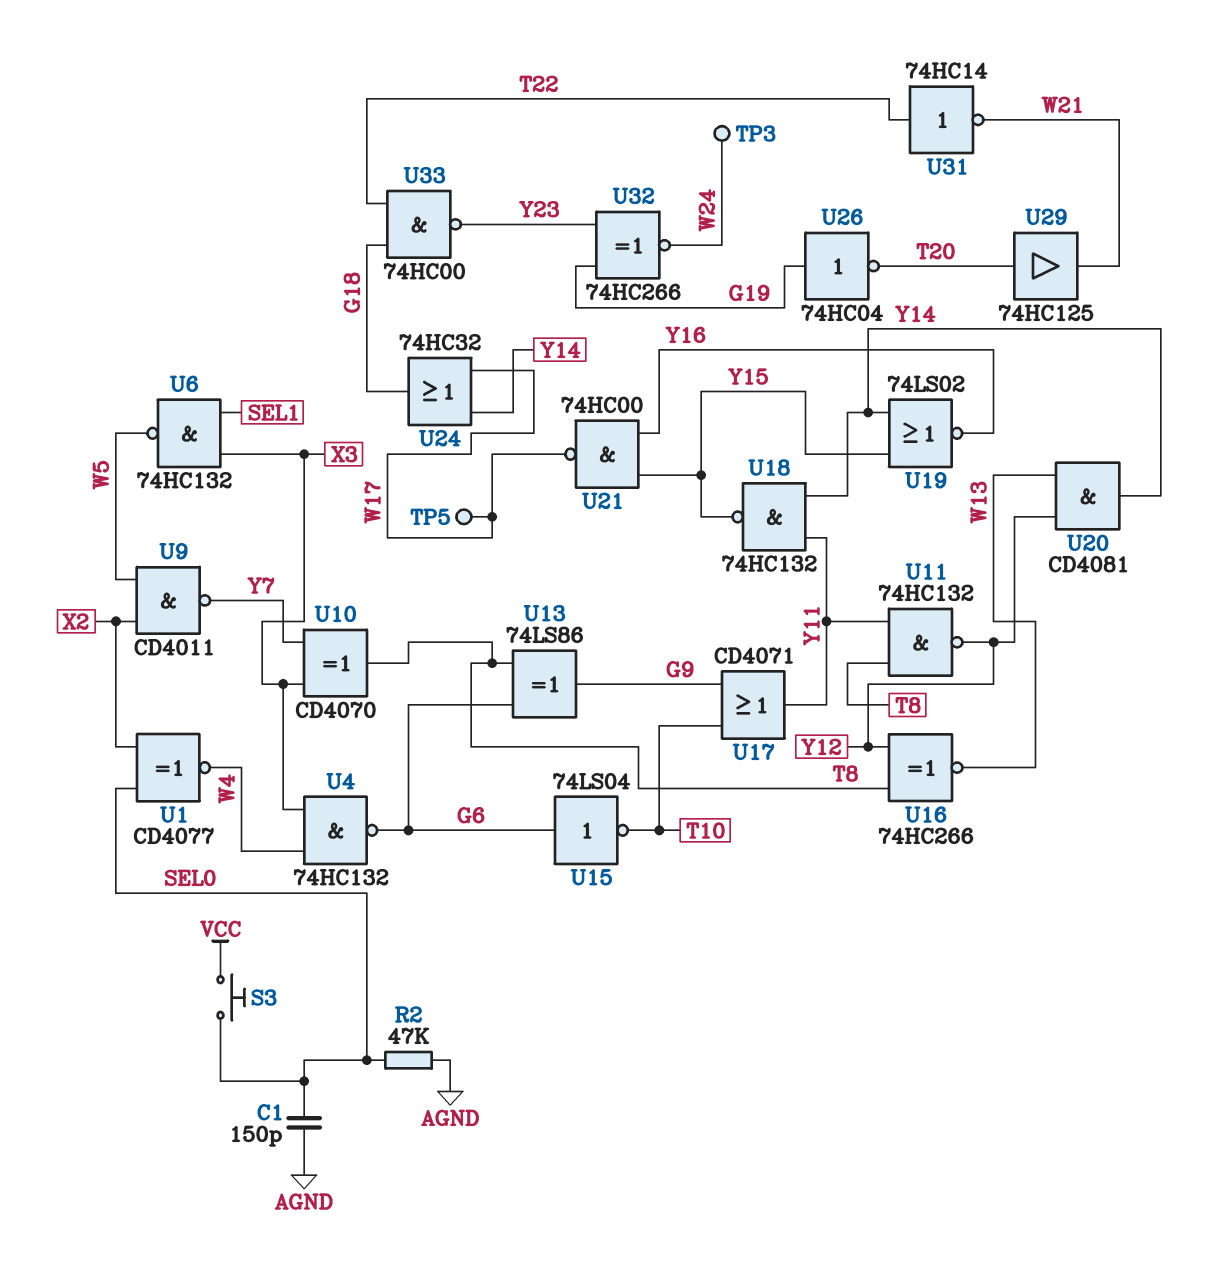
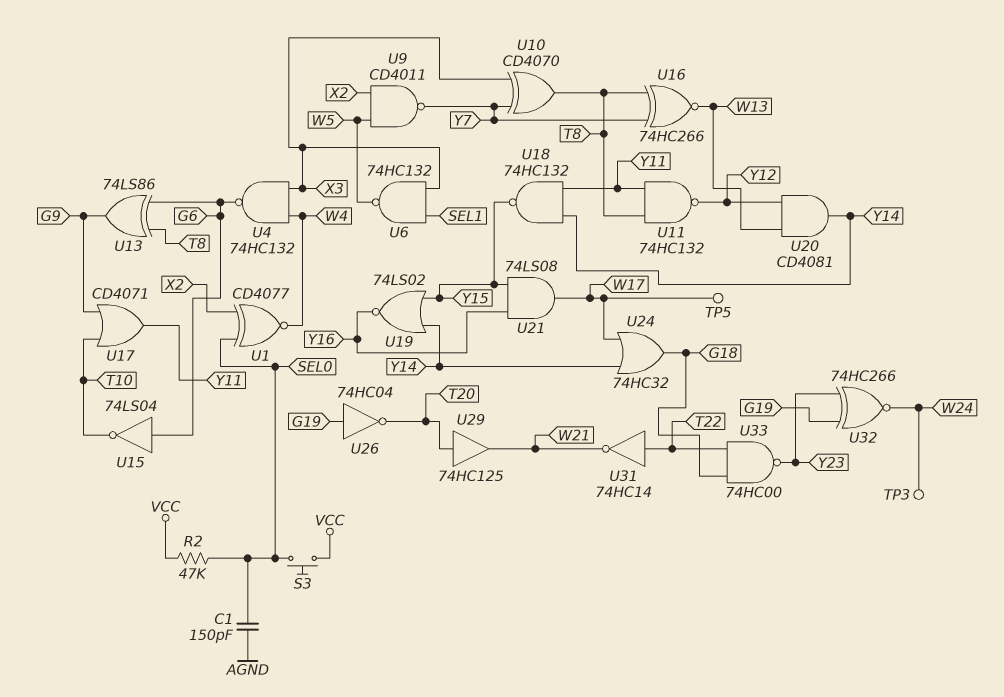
R2: 47k (AGND, SEL0) -> 47k (SEL0, VCC)
U16: XNOR 74HC266 (in T8, in Y12, out W13) -> XNOR 74HC266 (in T8, in Y7, out W13)
U21: NAND 74HC00 (in Y15, in Y16, out W17) -> AND 74LS08 (in Y15, in Y16, out W17)

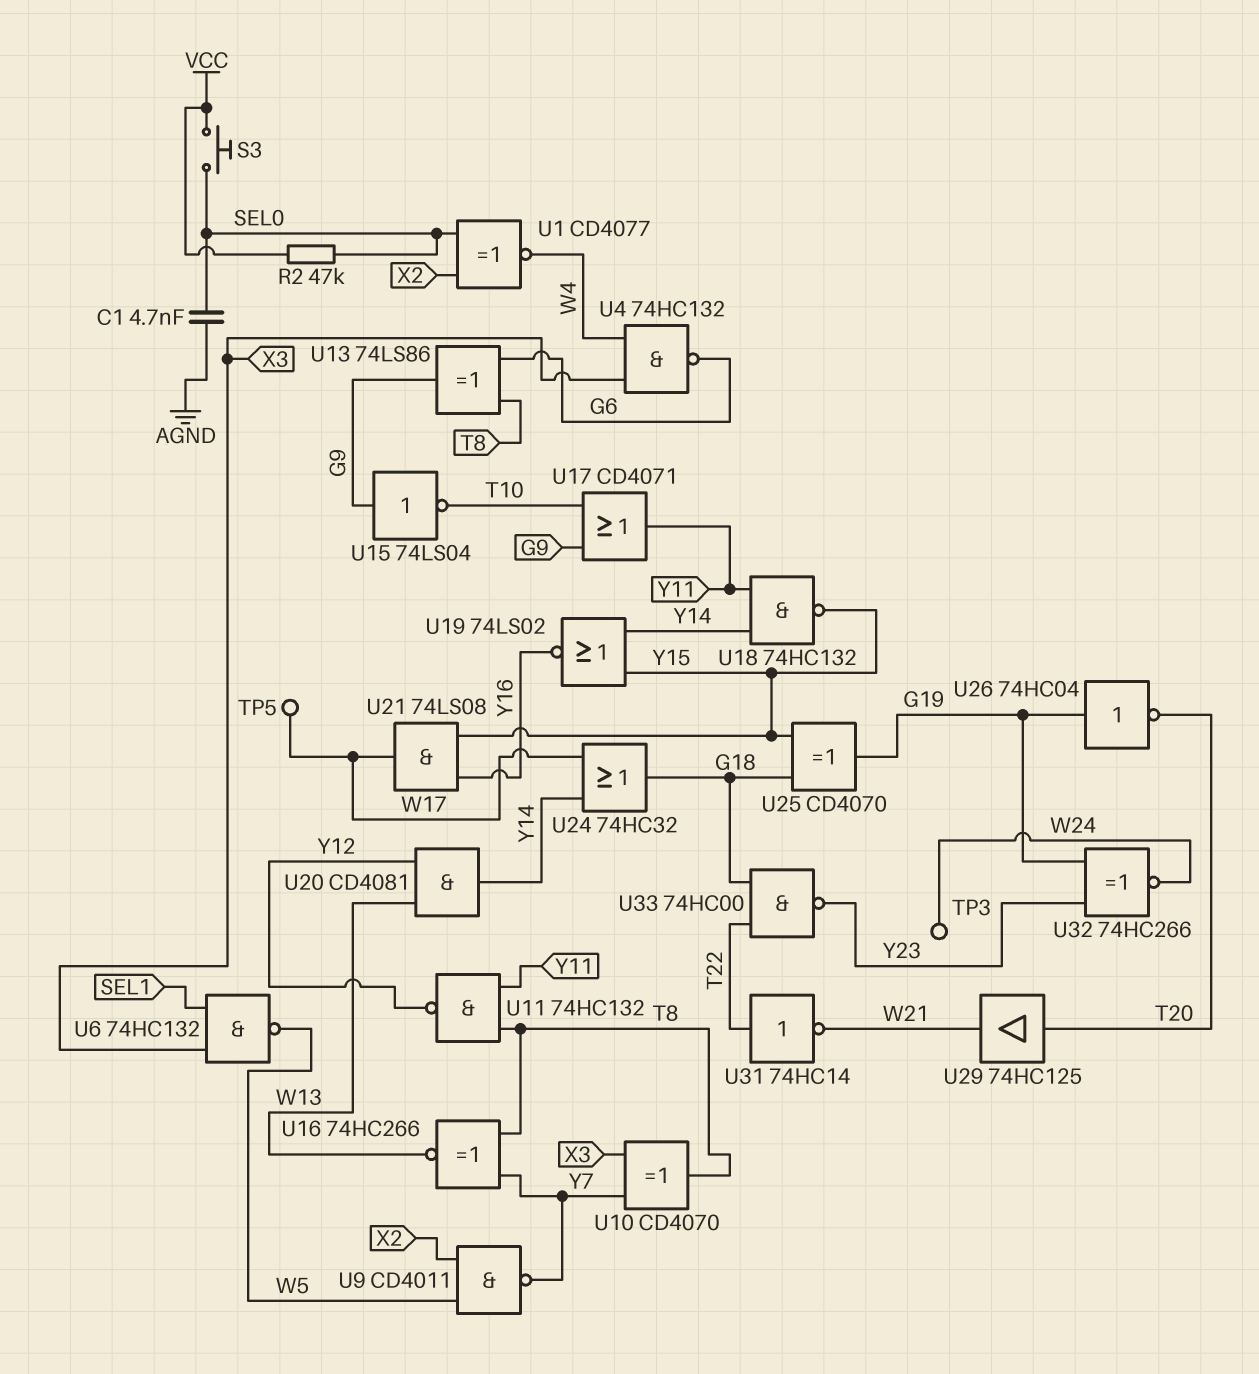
C1: 150pF (AGND, SEL0) -> 4.7nF (AGND, SEL0)
U15: NOT 74LS04 (in G6, out T10) -> NOT 74LS04 (in G9, out T10)
U25: none -> XOR CD4070 (in G18, in Y15, out G19)

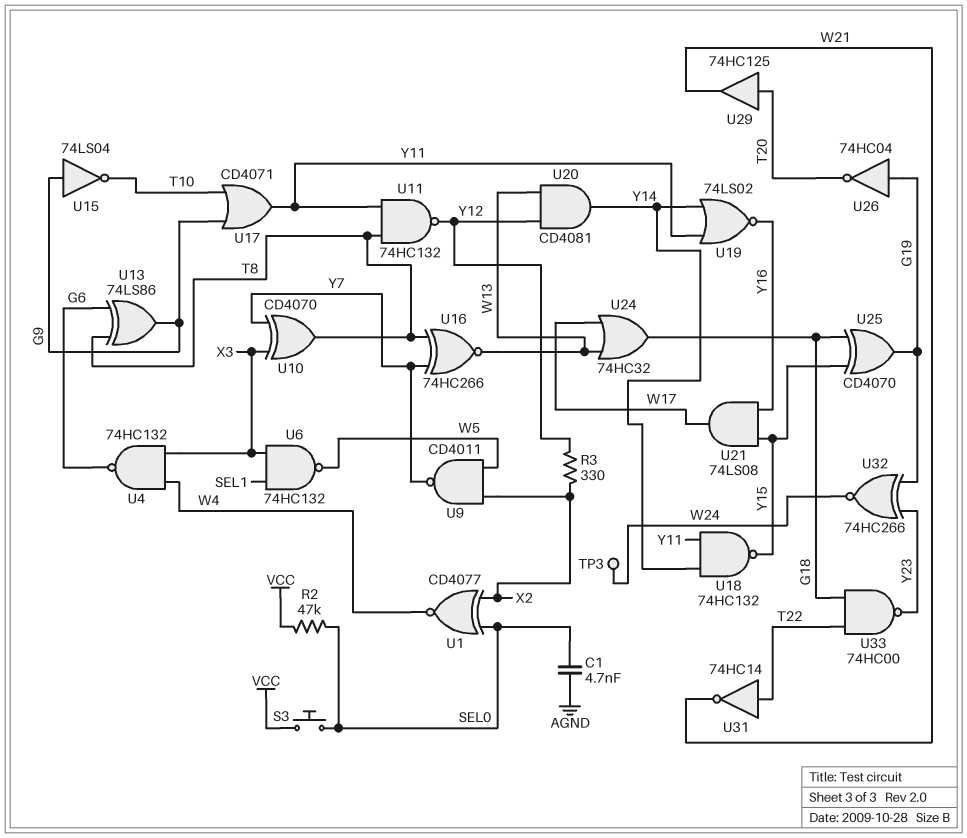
R3: none -> 330 (X2, Y12)
TP5: test point (W17) -> none
U19: NOR 74LS02 (in Y14, in Y15, out Y16) -> NOR 74LS02 (in Y11, in Y14, out Y16)
U24: OR 74HC32 (in W17, in Y14, out G18) -> OR 74HC32 (in W13, in W17, out G18)

